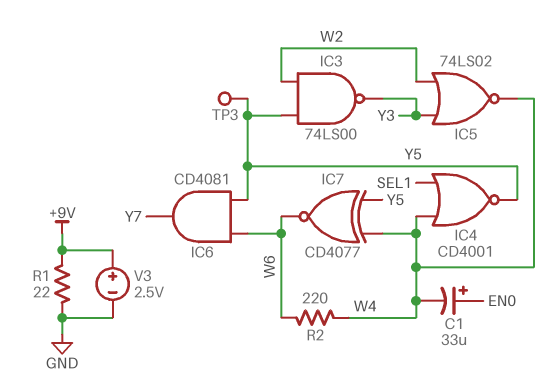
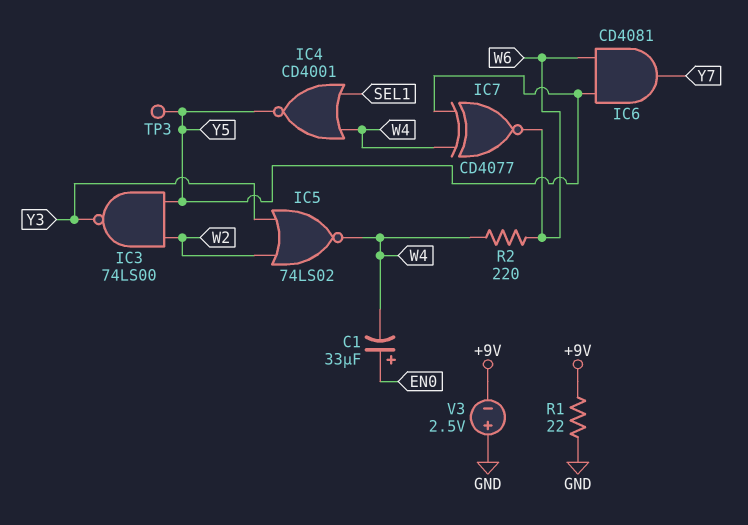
V3: 2.5V (plus +9V, minus GND) -> 2.5V (plus GND, minus +9V)

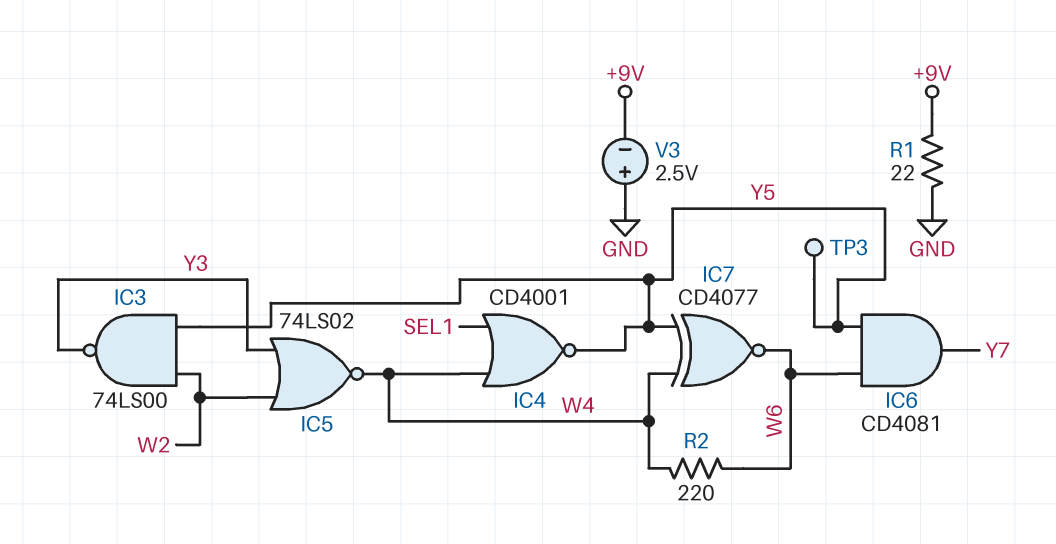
C1: 33uF (plus EN0, minus W4) -> none

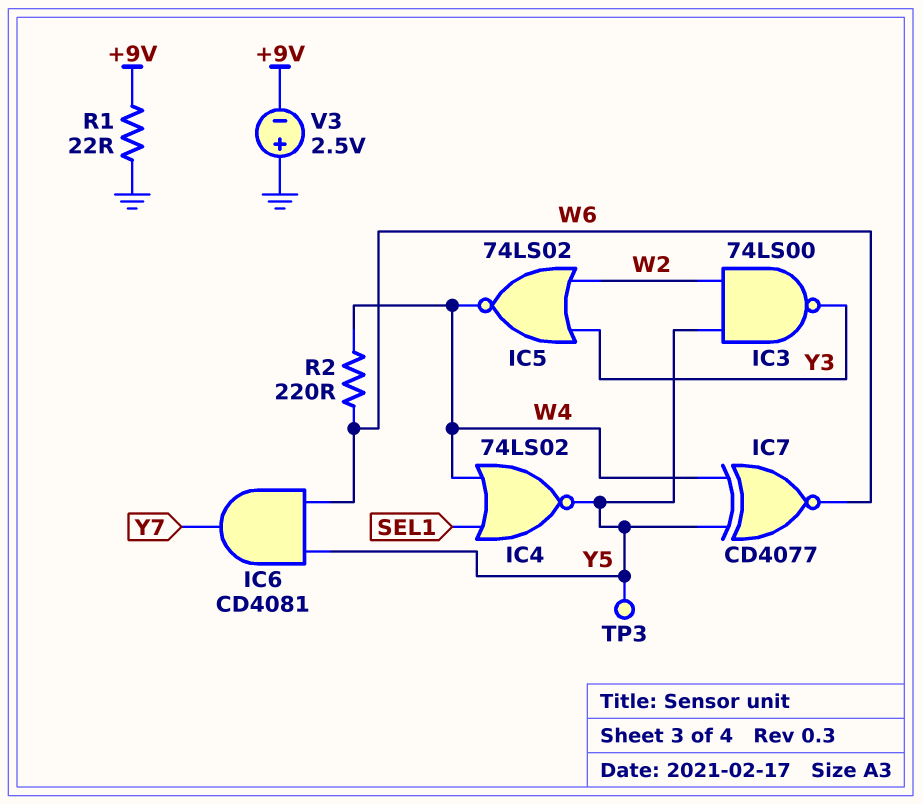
IC4: NOR CD4001 (in SEL1, in W4, out Y5) -> NOR 74LS02 (in SEL1, in W4, out Y5)

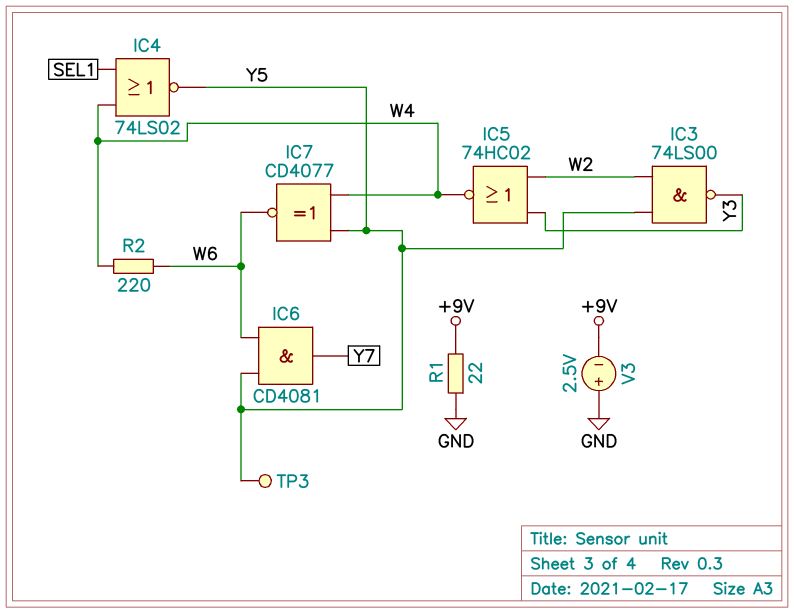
IC5: NOR 74LS02 (in W2, in Y3, out W4) -> NOR 74HC02 (in W2, in Y3, out W4)

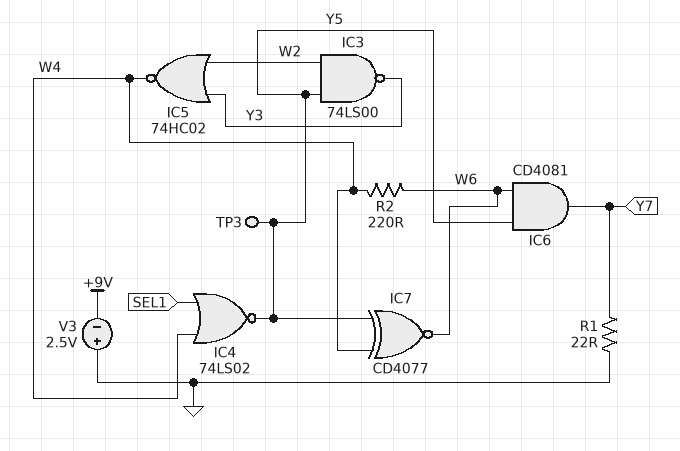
R1: 22 (+9V, GND) -> 22 (GND, Y7)

